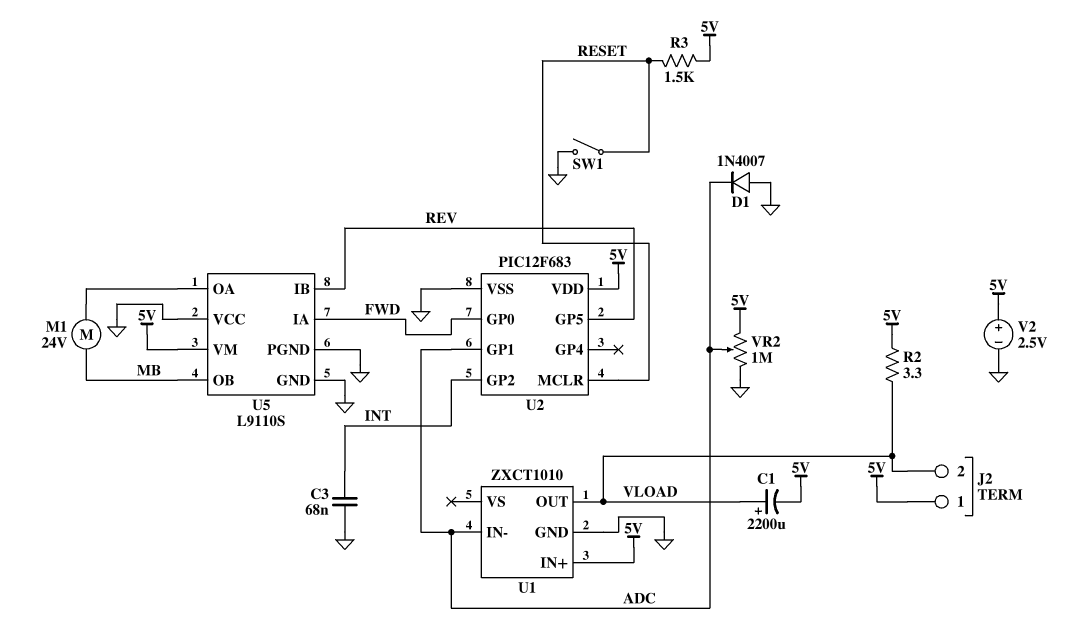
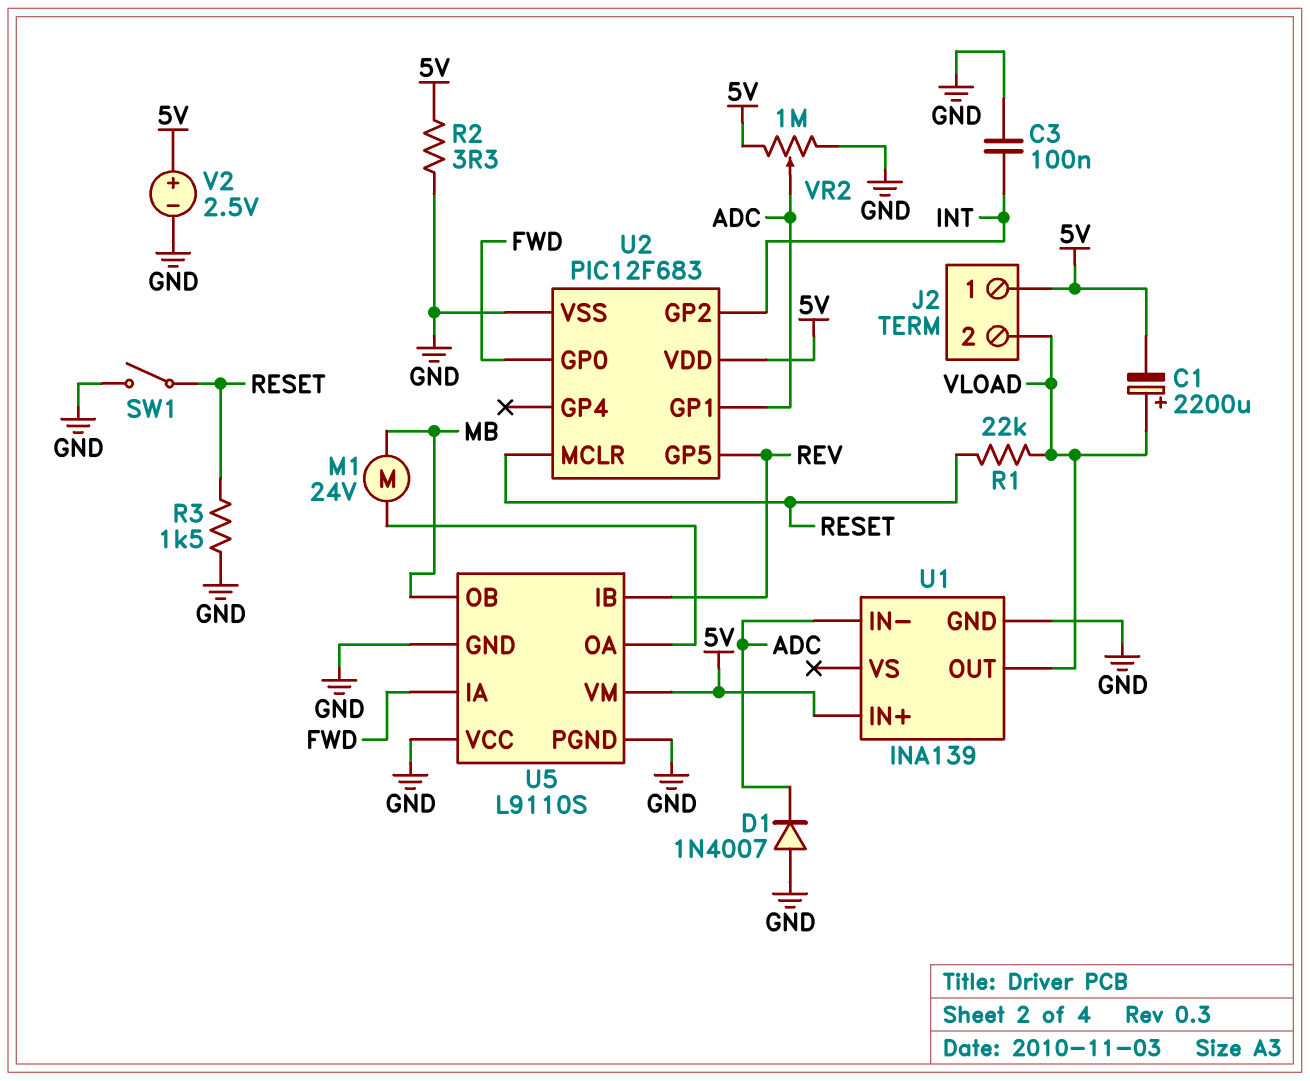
C3: 68nF (GND, INT) -> 100nF (GND, INT)
R1: none -> 22k (RESET, VLOAD)
R2: 3.3 (5V, VLOAD) -> 3.3 (5V, GND)
R3: 1.5k (5V, RESET) -> 1.5k (GND, RESET)
U1: ZXCT1010 -> INA139

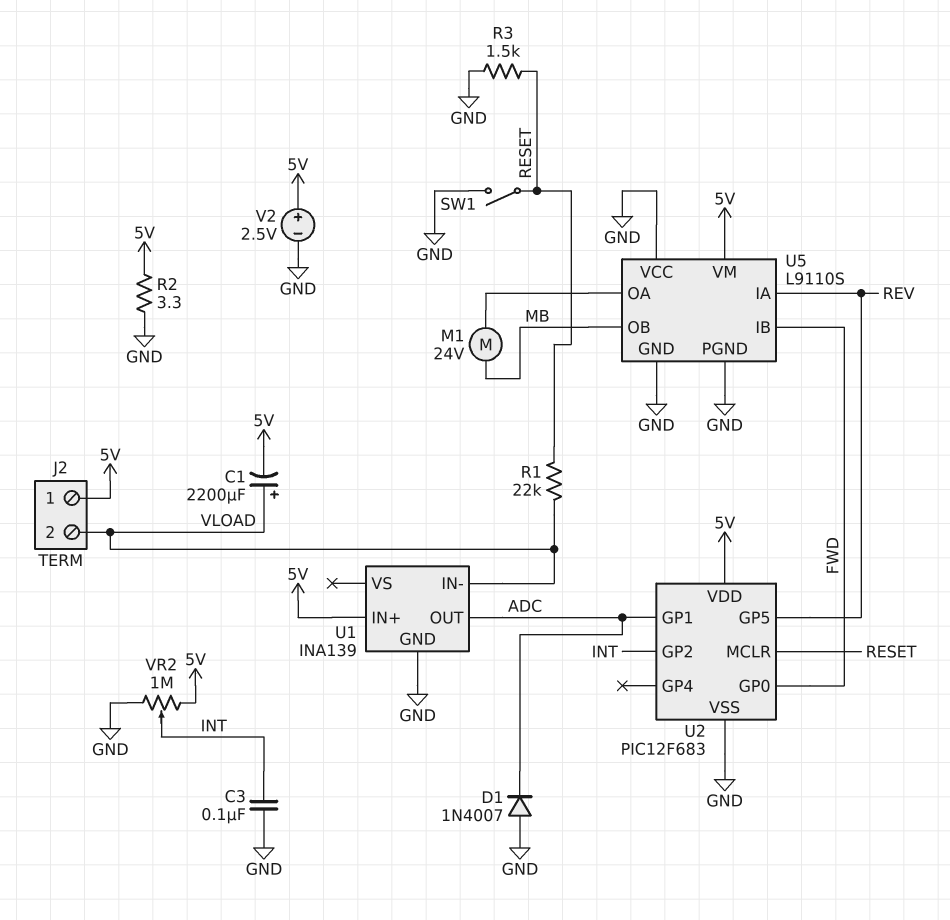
U1 pin IN-: ADC -> VLOAD
U1 pin OUT: VLOAD -> ADC
U5 pin IA: FWD -> REV
U5 pin IB: REV -> FWD
VR2: 1M (5V, GND, wiper ADC) -> 1M (5V, GND, wiper INT)

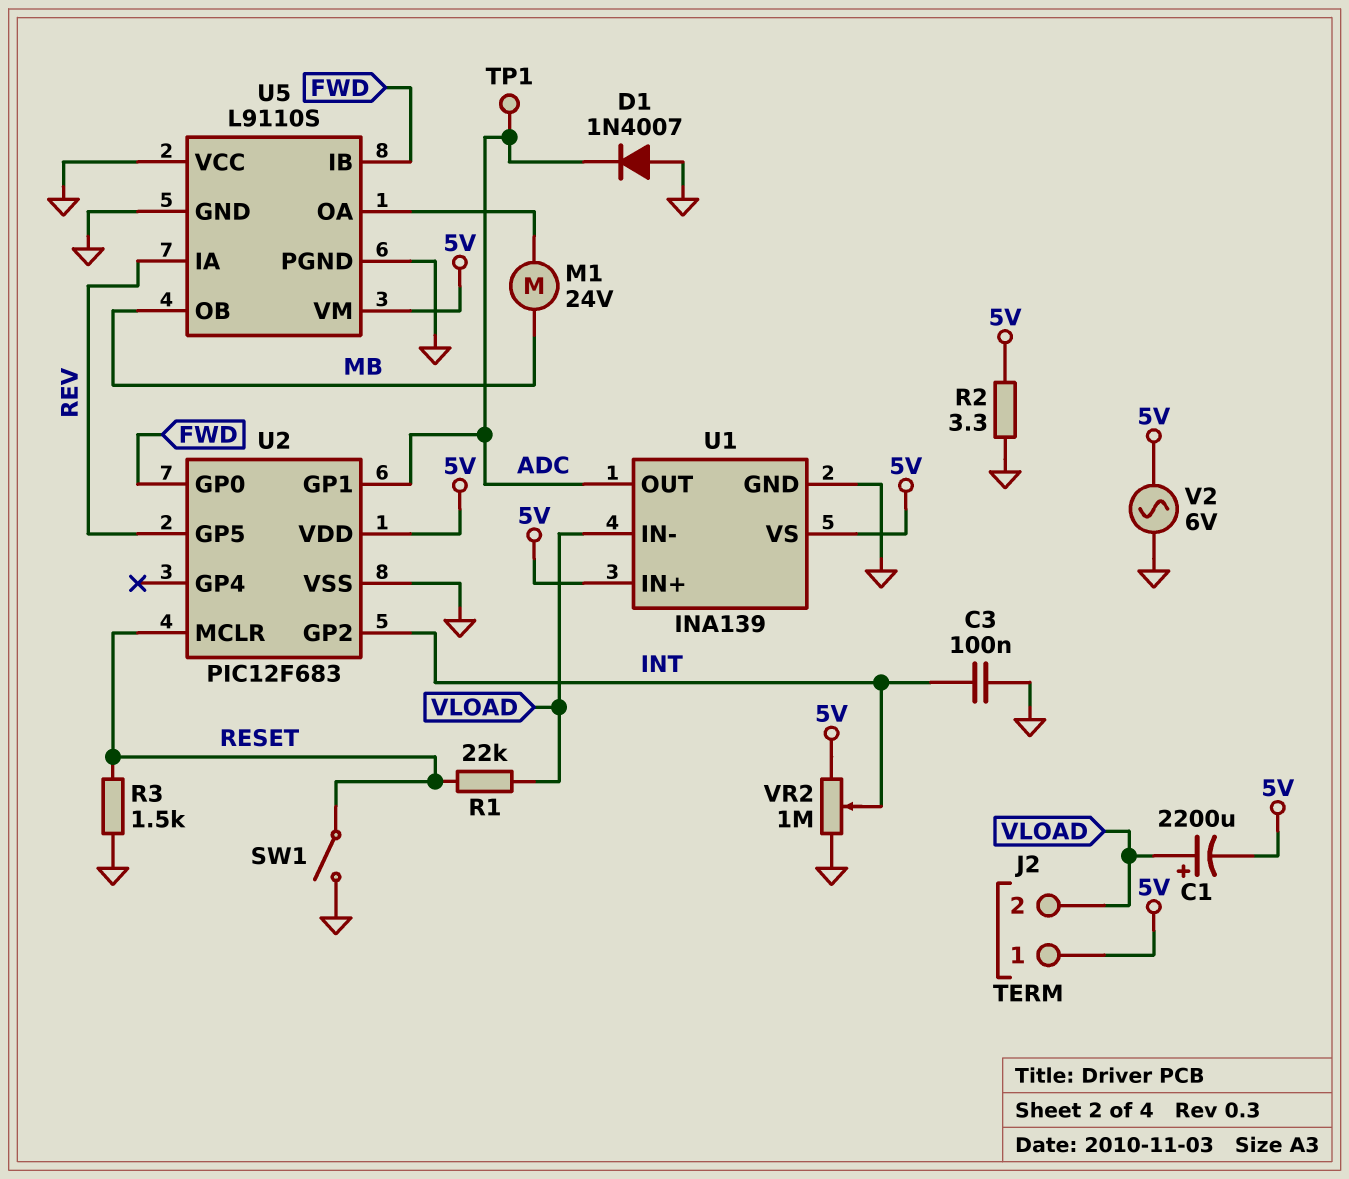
TP1: none -> test point (ADC)
U1 pin VS: none -> 5V
V2: 2.5V (plus 5V, minus GND) -> AC 6V (5V, GND)

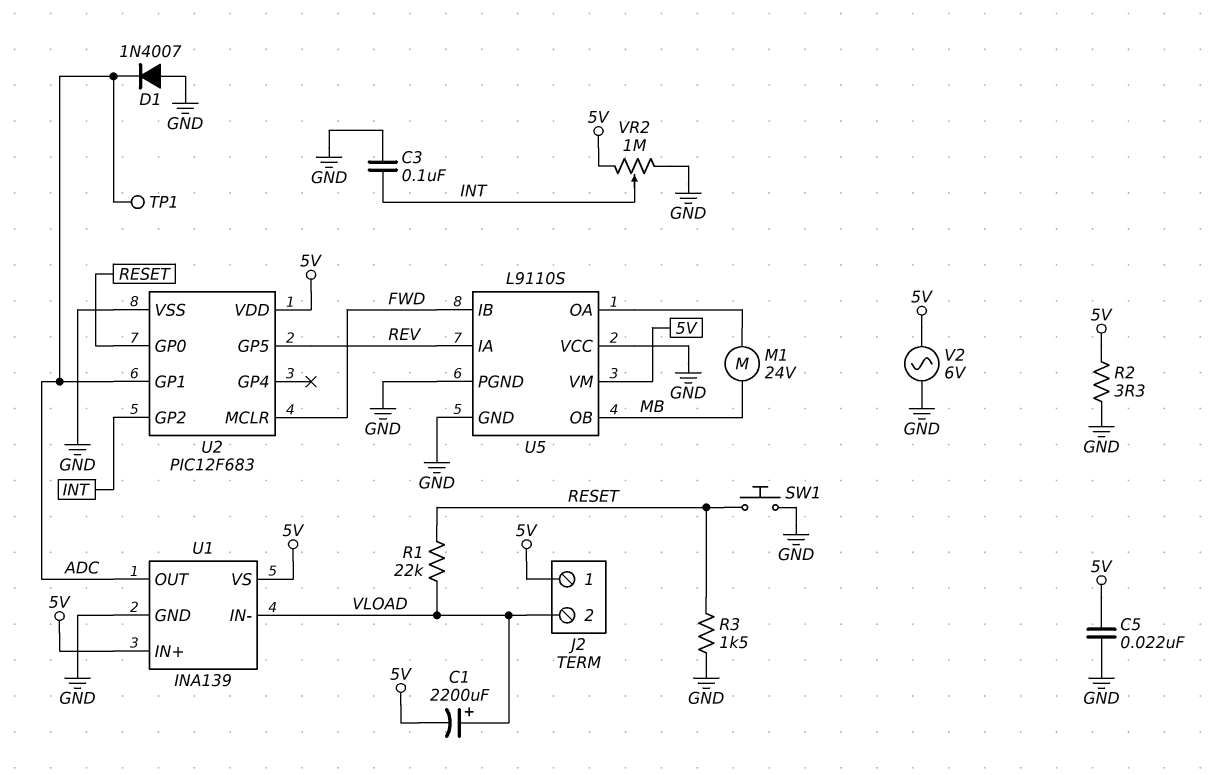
C5: none -> 22nF (5V, GND)
SW1: switch (GND, RESET) -> button (GND, RESET)
U2 pin GP0: FWD -> RESET
U2 pin MCLR: RESET -> FWD

